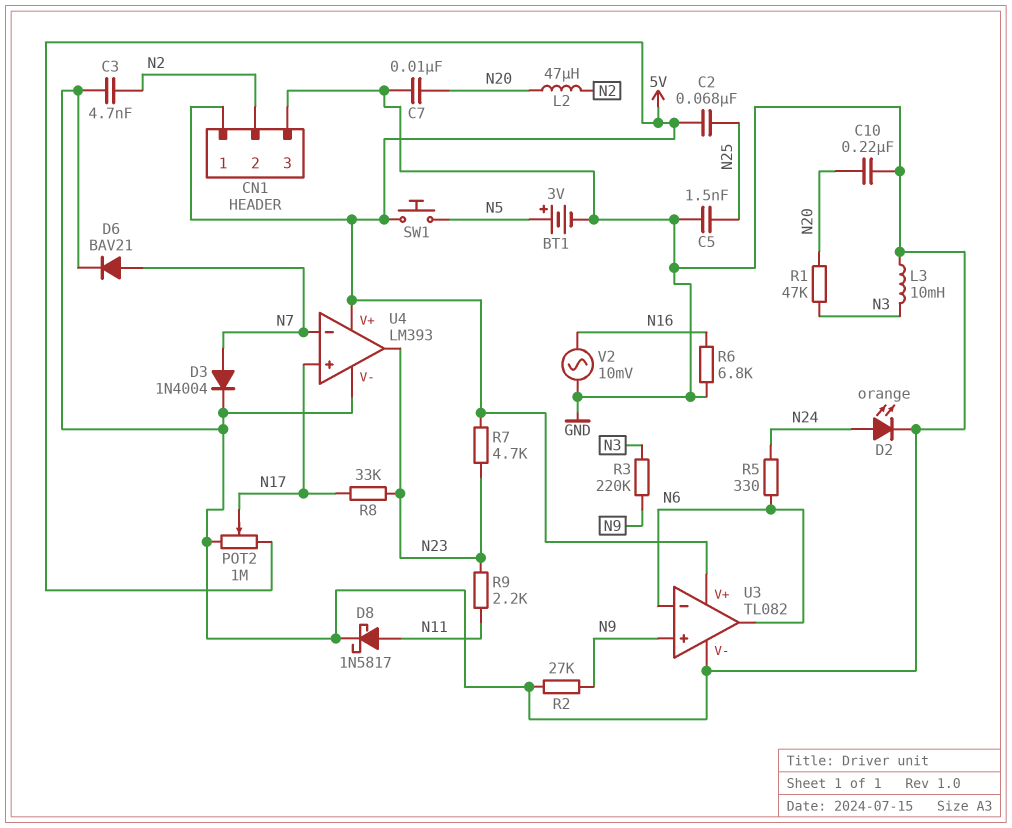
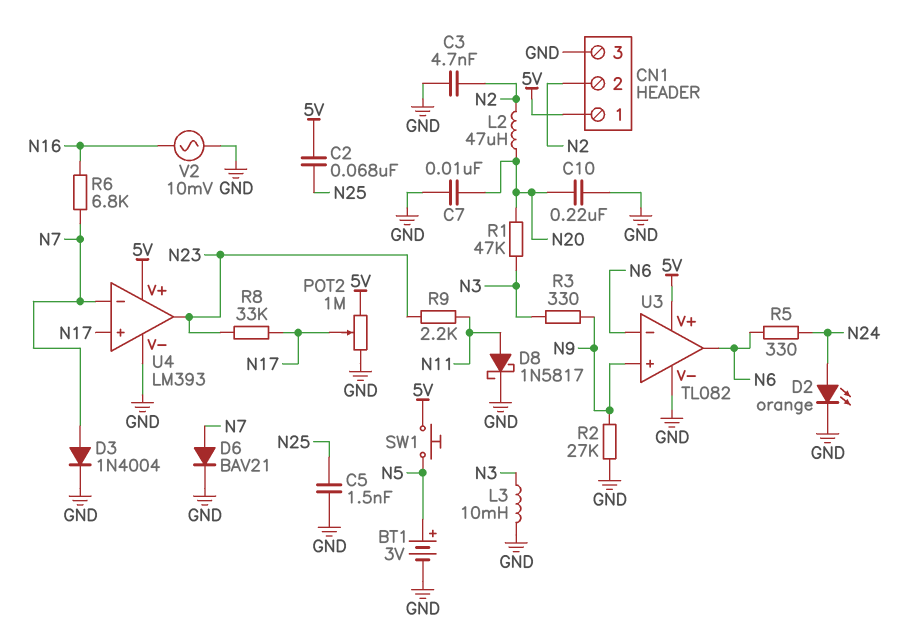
R3: 220k (N3, N9) -> 330 (N3, N9)
R6: 6.8k (GND, N16) -> 6.8k (N7, N16)
R7: 4.7k (5V, N23) -> none

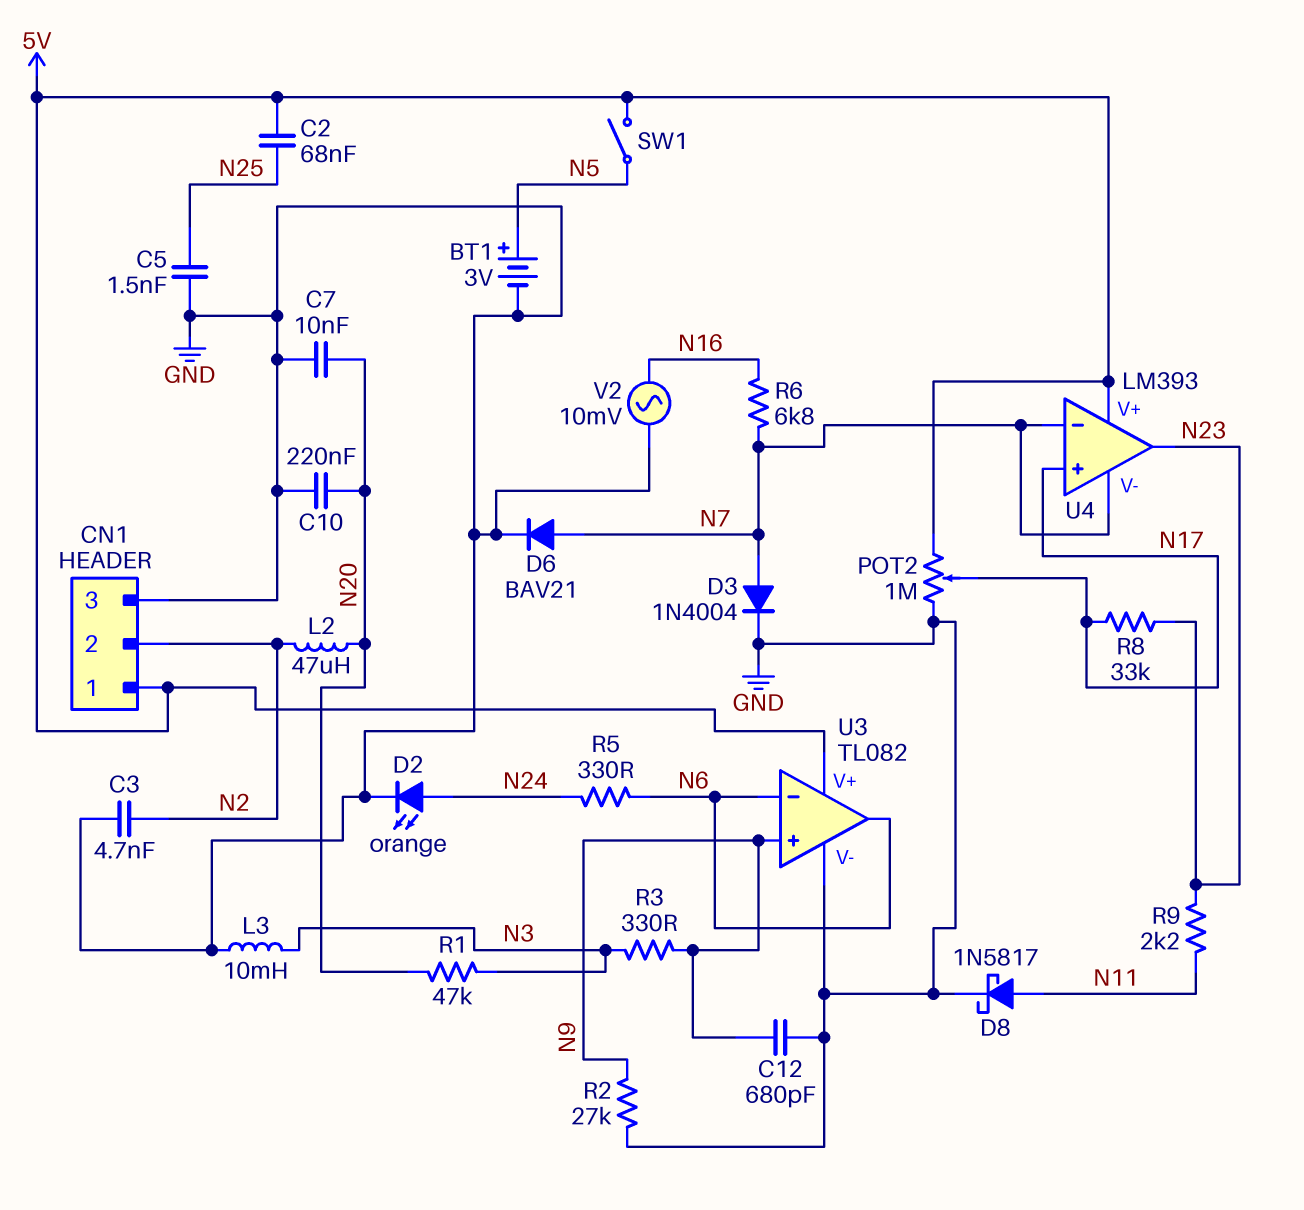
C12: none -> 680pF (GND, N9)
SW1: button (5V, N5) -> switch (5V, N5)
U4 pin V-: GND -> N7

